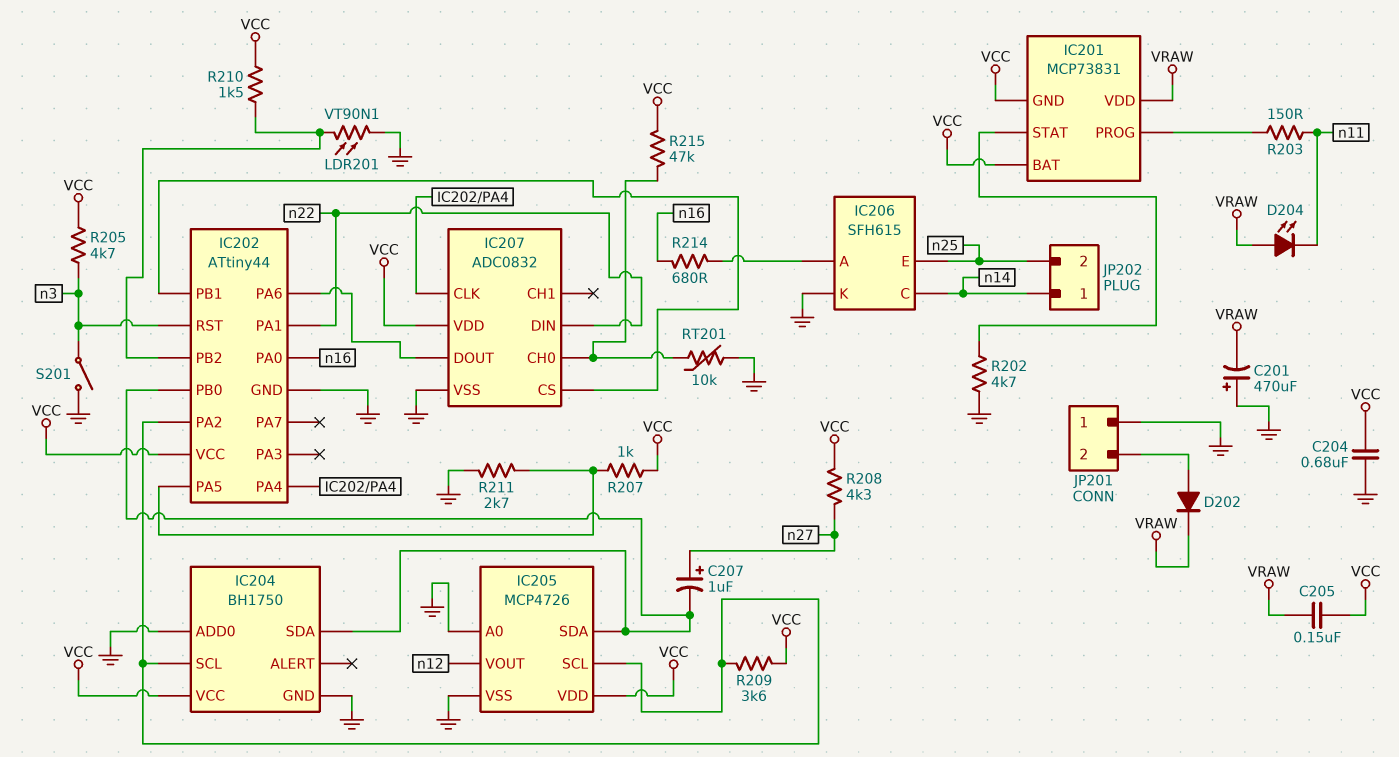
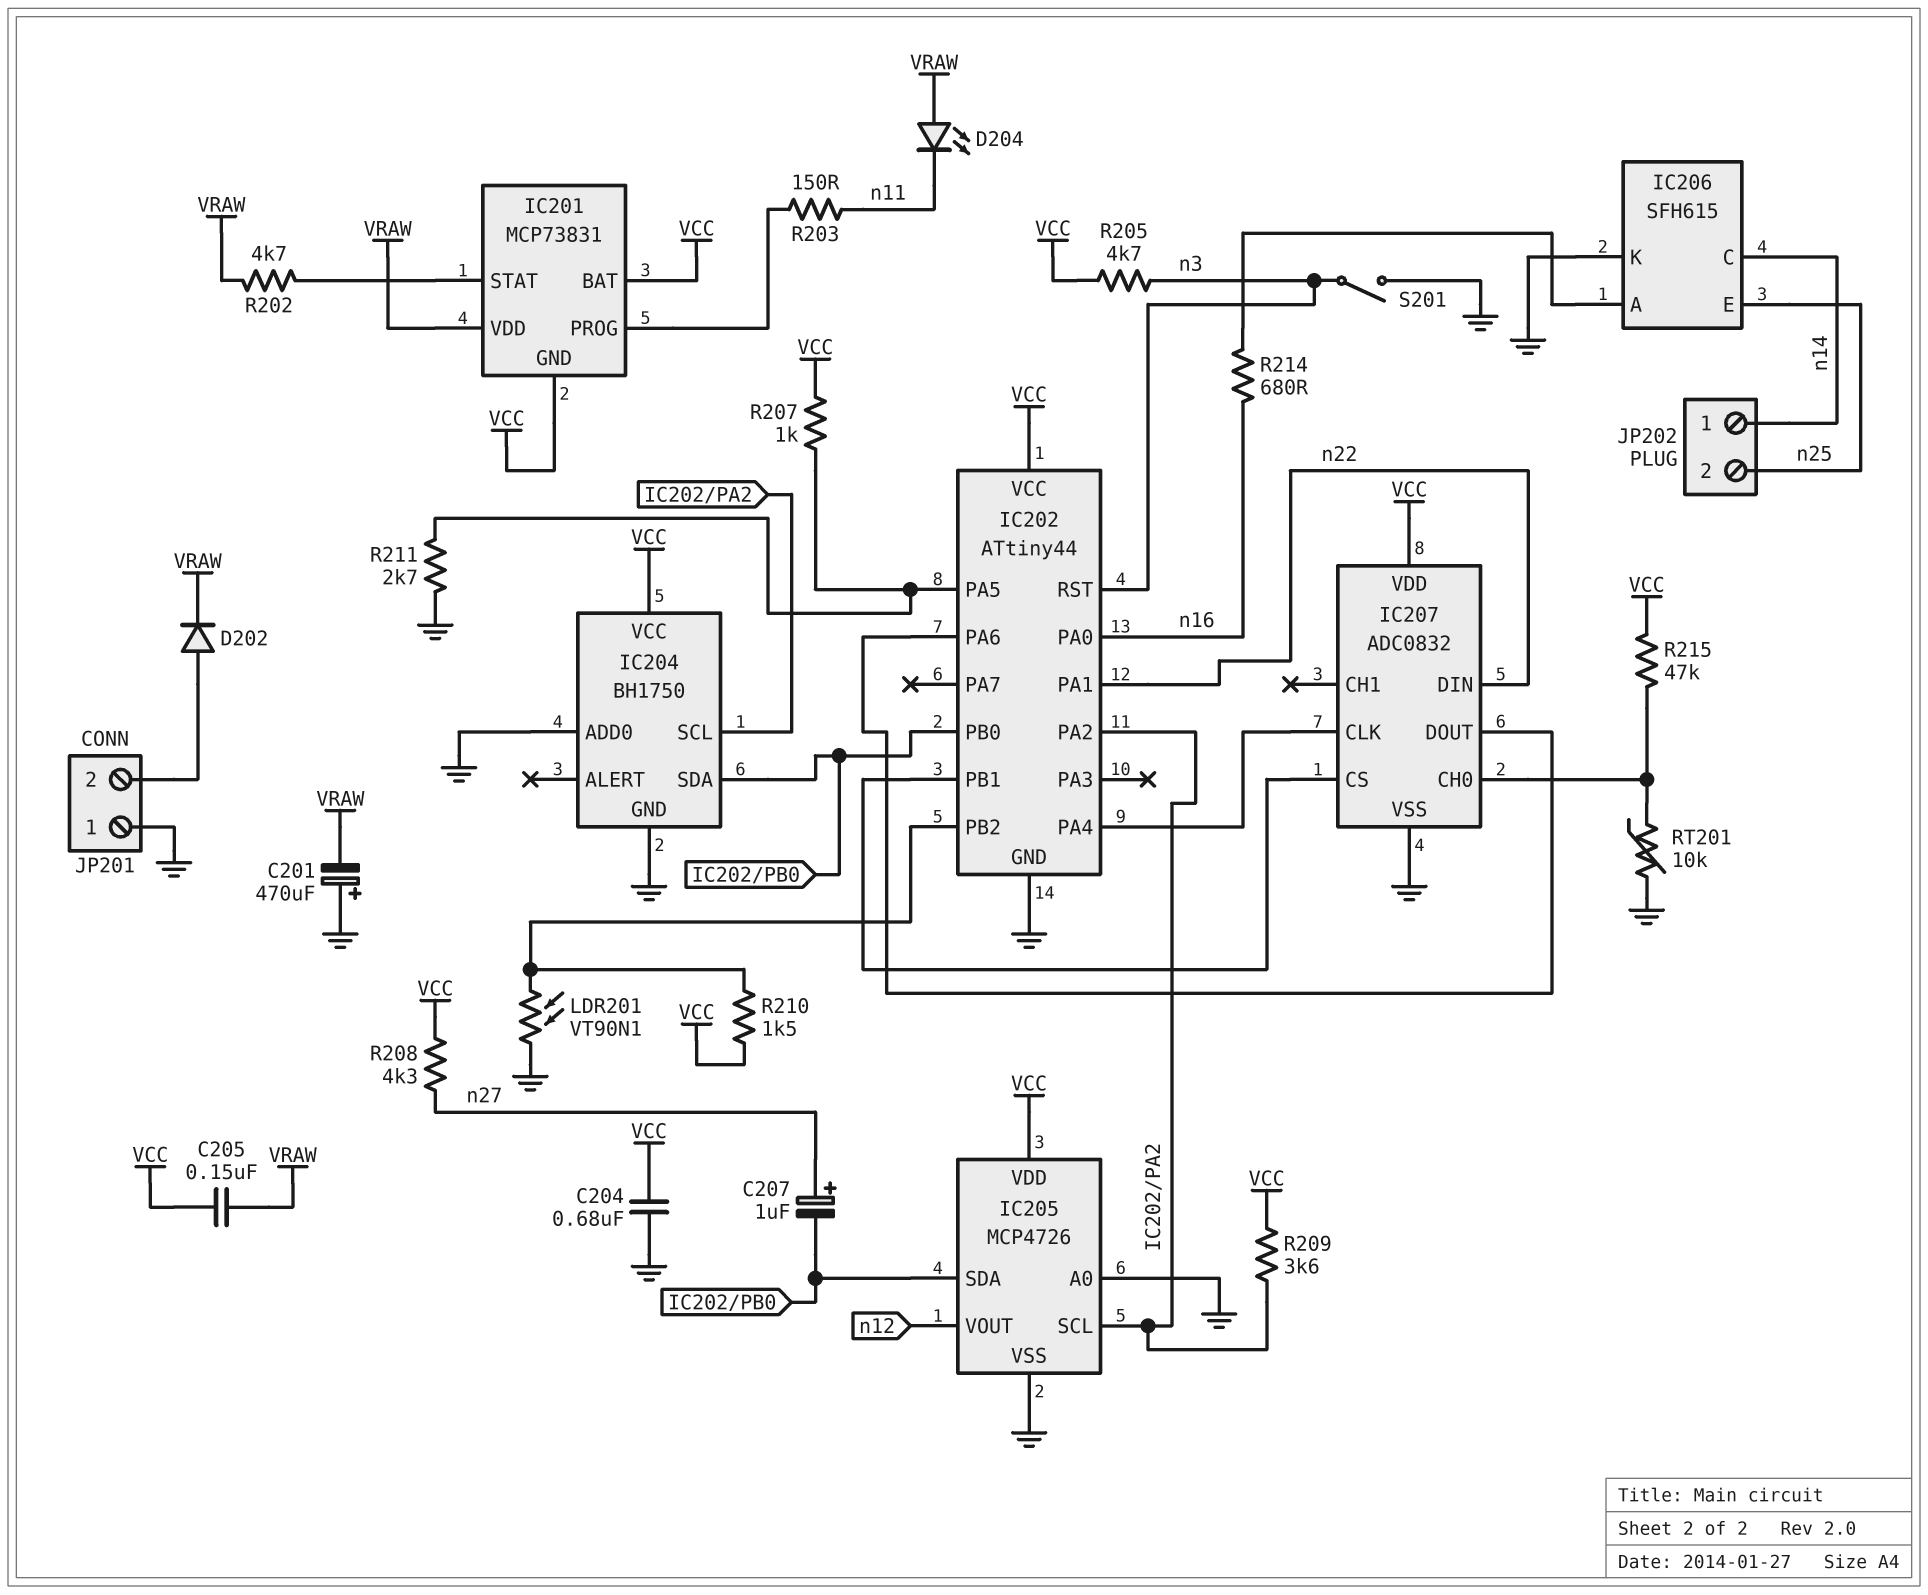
R202: 4.7k (GND, IC201/STAT) -> 4.7k (IC201/STAT, VRAW)

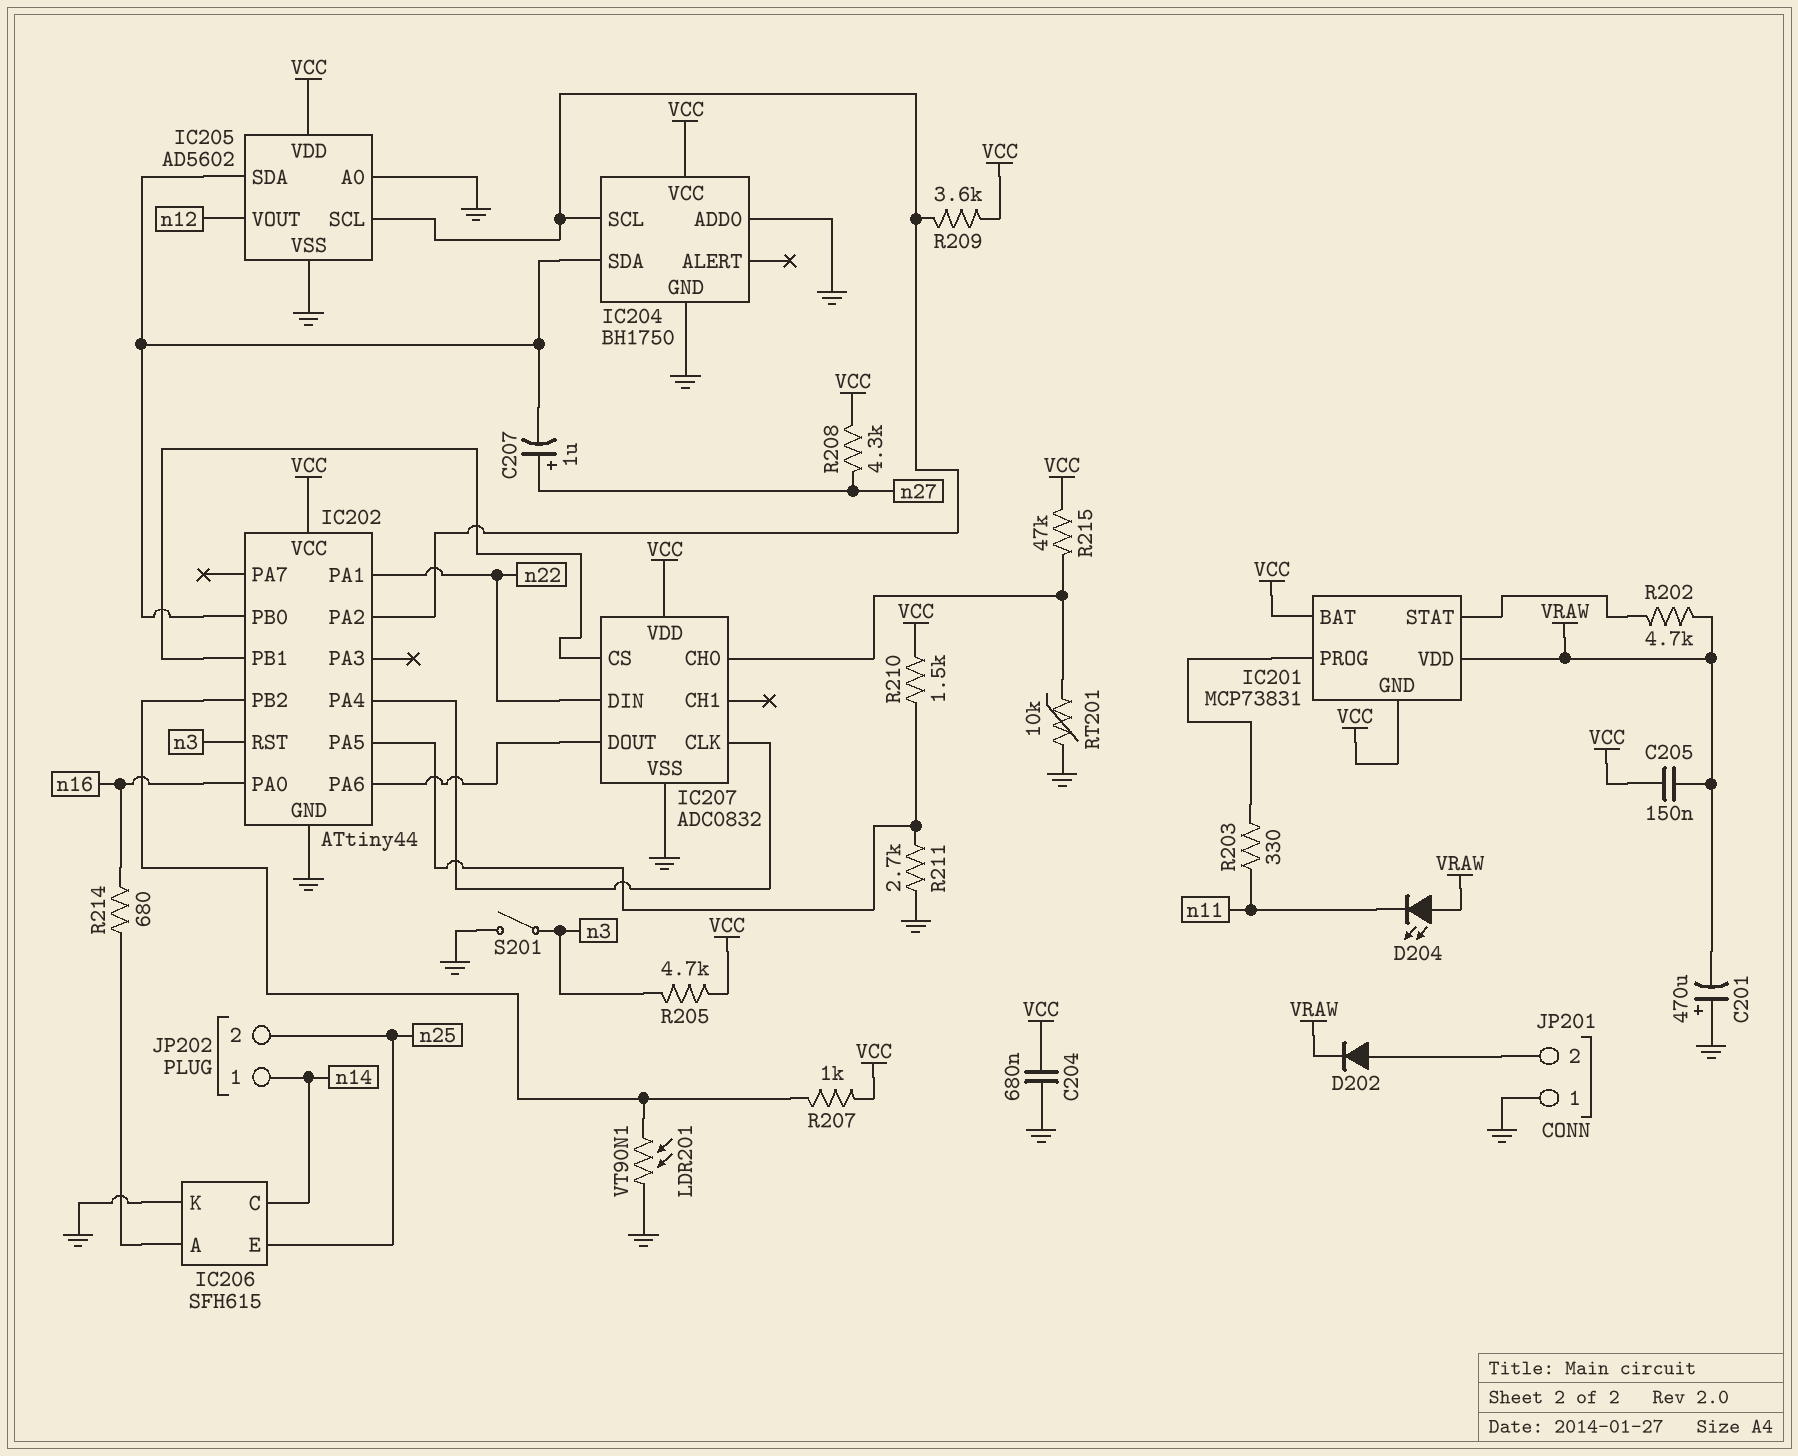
IC205: MCP4726 -> AD5602
R203: 150 (IC201/PROG, n11) -> 330 (IC201/PROG, n11)
R207: 1k (IC202/PA5, VCC) -> 1k (IC202/PB2, VCC)
R210: 1.5k (IC202/PB2, VCC) -> 1.5k (IC202/PA5, VCC)

